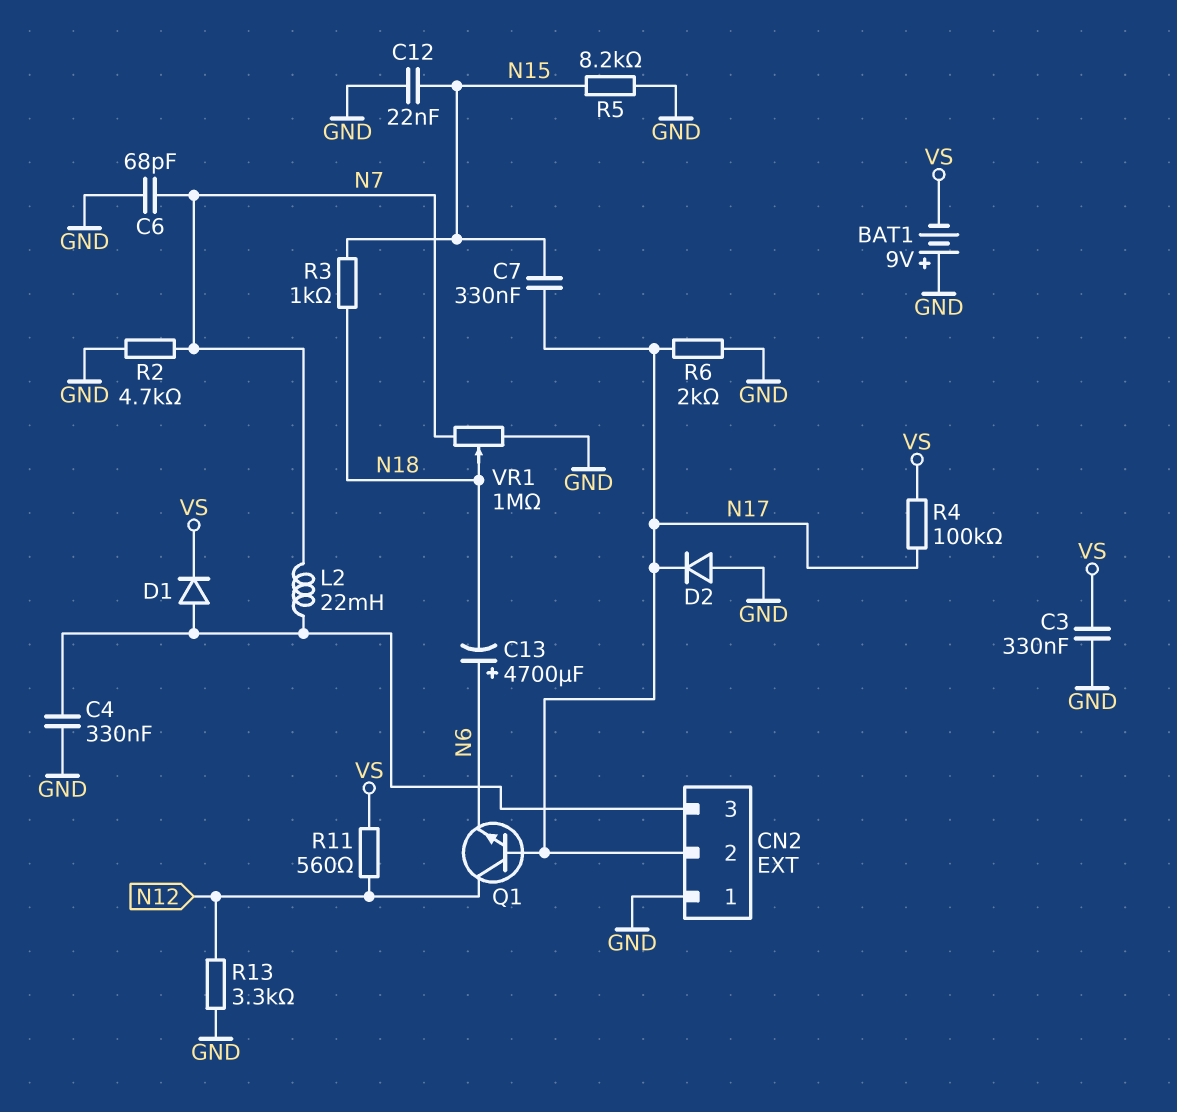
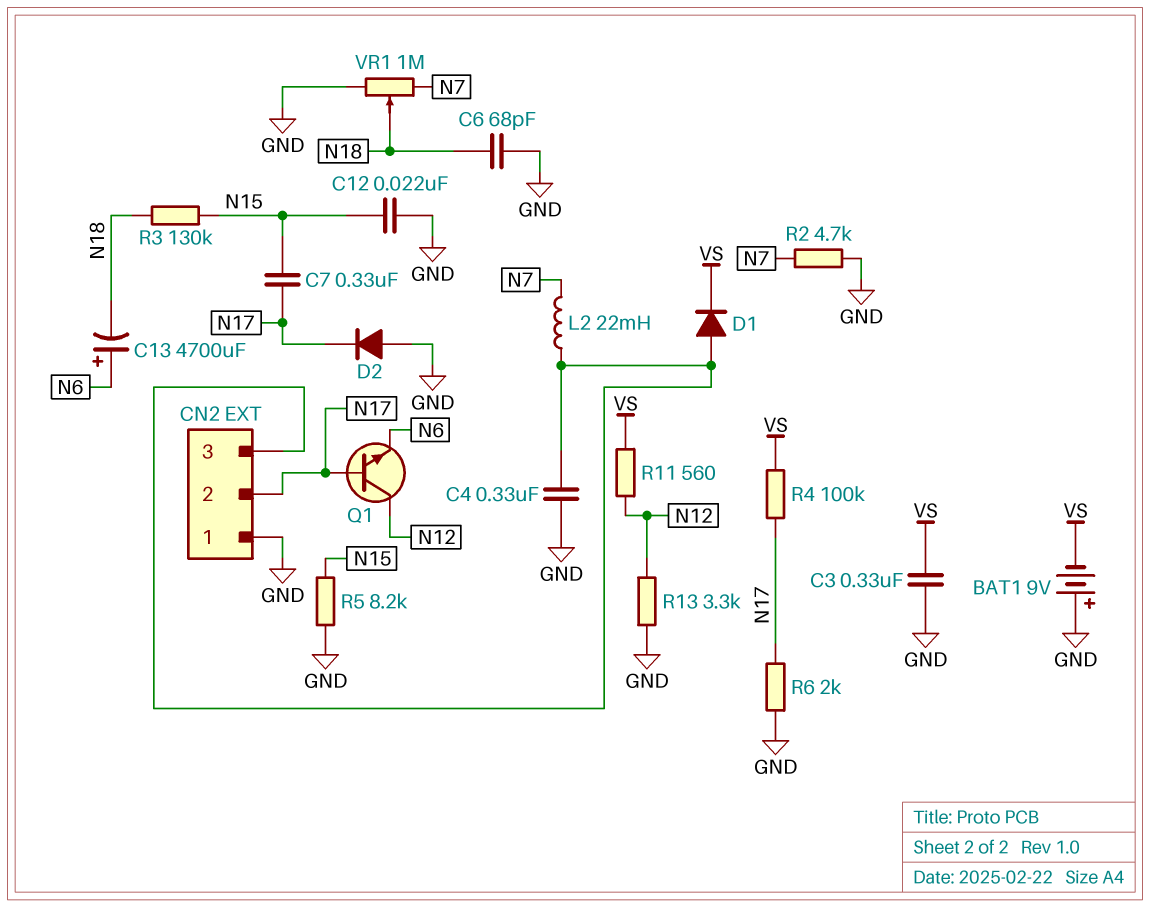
C6: 68pF (GND, N7) -> 68pF (GND, N18)
R3: 1k (N15, N18) -> 130k (N15, N18)

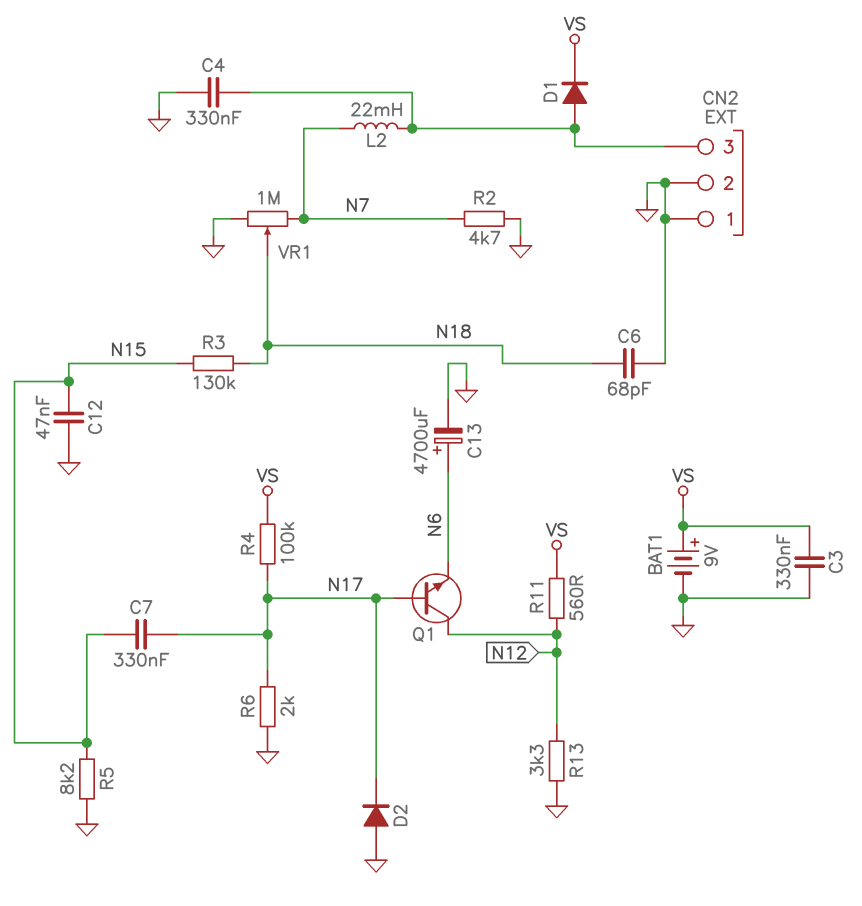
BAT1: 9V (plus GND, minus VS) -> 9V (plus VS, minus GND)
C12: 22nF (GND, N15) -> 47nF (GND, N15)
C13: 4700uF (plus N6, minus N18) -> 4700uF (plus N6, minus GND)
CN2 pin 2: N17 -> GND

